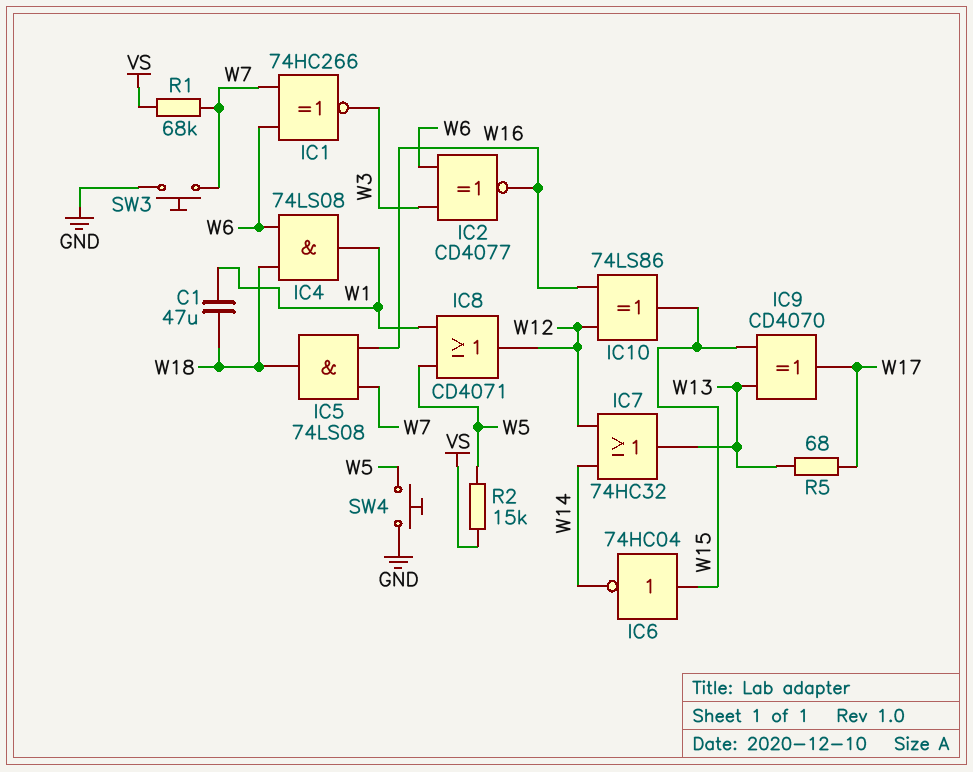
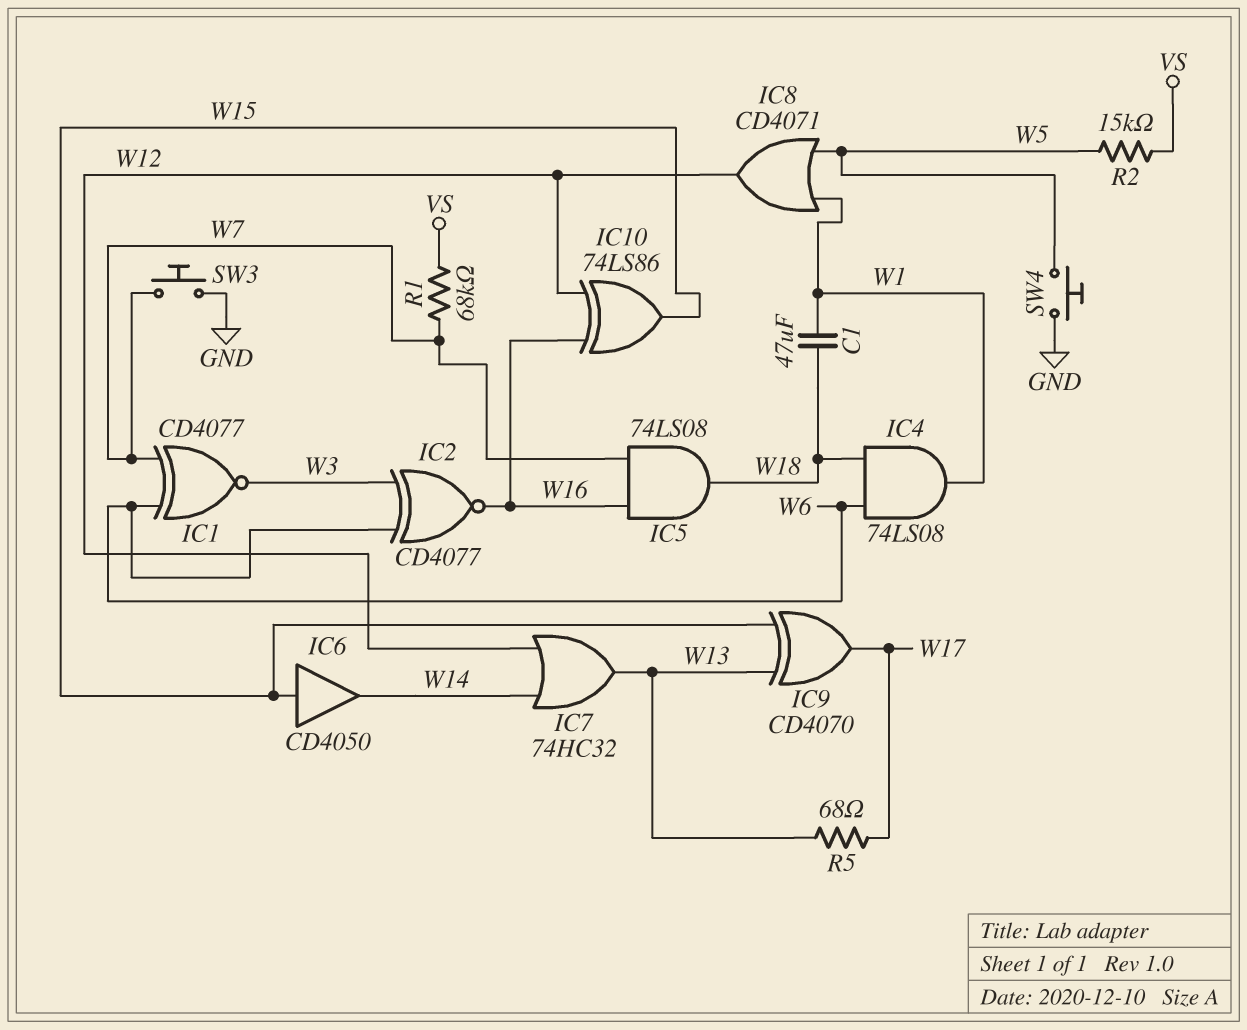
IC1: XNOR 74HC266 (in W6, in W7, out W3) -> XNOR CD4077 (in W6, in W7, out W3)
IC6: NOT 74HC04 (in W15, out W14) -> buffer CD4050 (in W15, out W14)

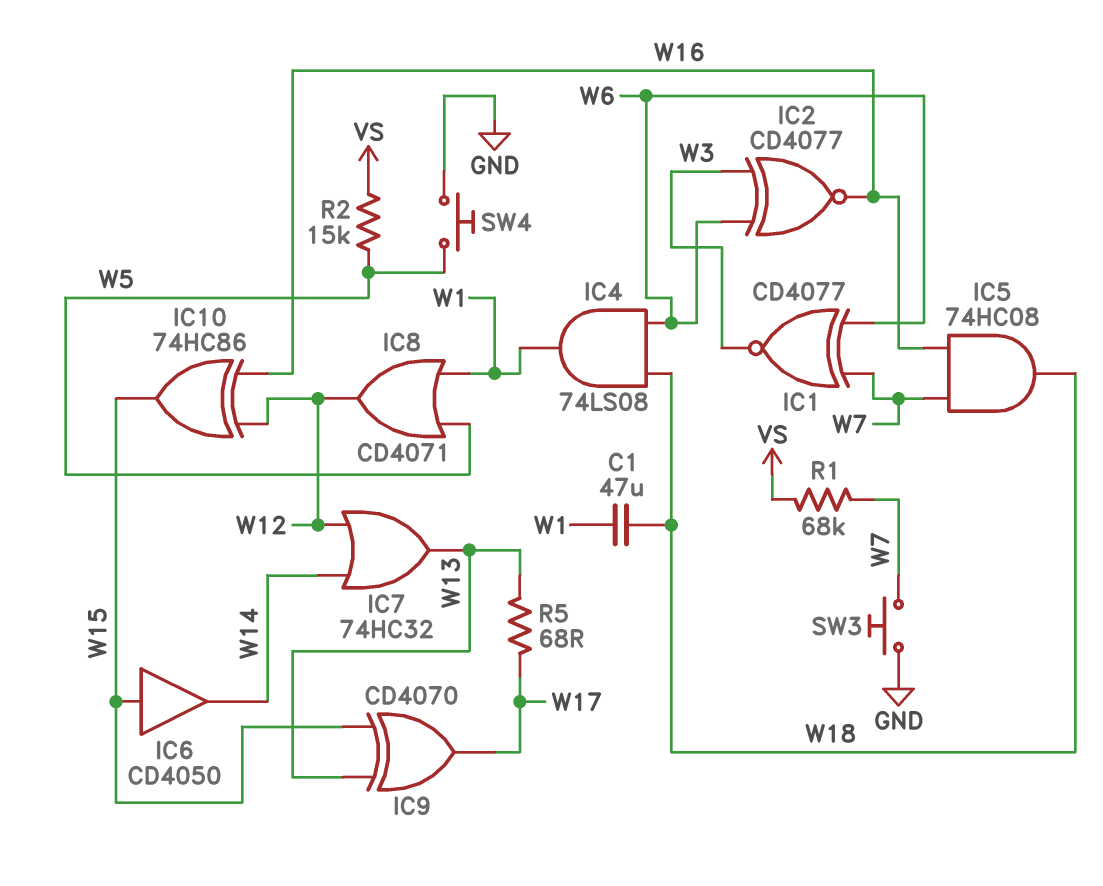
IC5: AND 74LS08 (in W7, in W16, out W18) -> AND 74HC08 (in W7, in W16, out W18)
IC10: XOR 74LS86 (in W12, in W16, out W15) -> XOR 74HC86 (in W12, in W16, out W15)

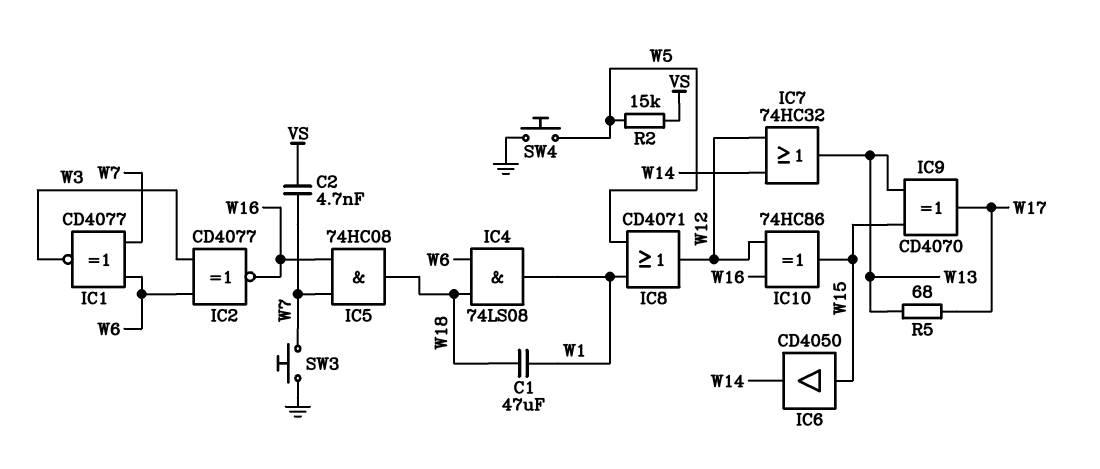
C2: none -> 4.7nF (VS, W7)
R1: 68k (VS, W7) -> none

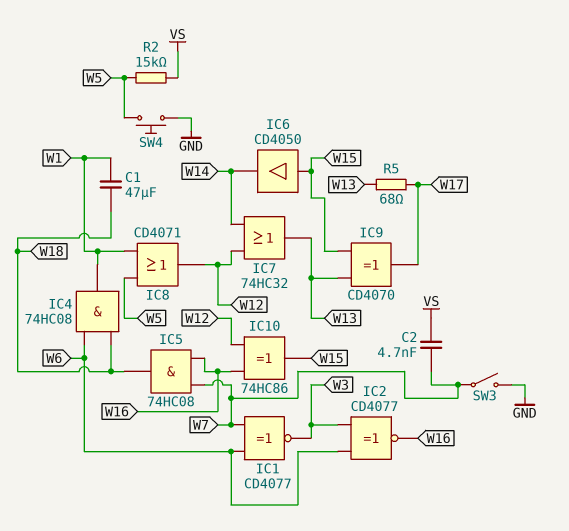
IC4: AND 74LS08 (in W6, in W18, out W1) -> AND 74HC08 (in W6, in W18, out W1)
SW3: button (GND, W7) -> switch (GND, W7)

